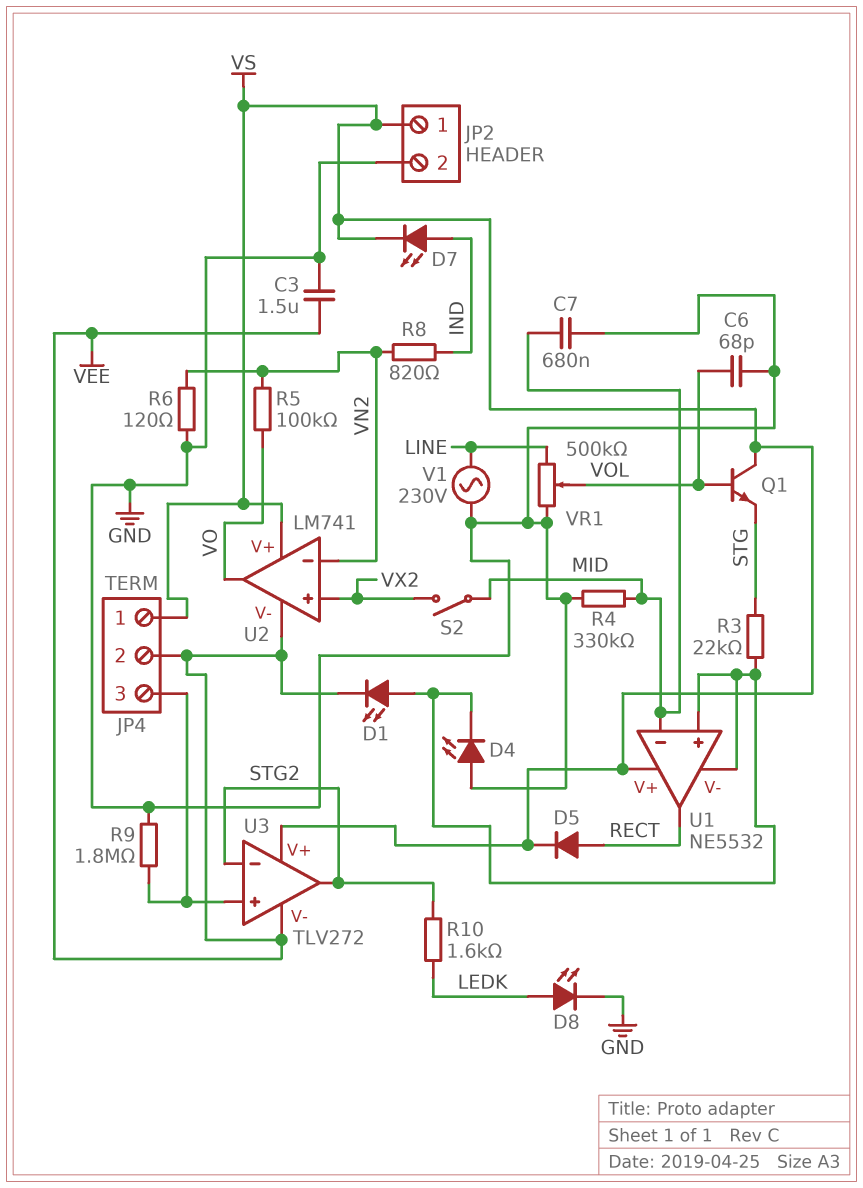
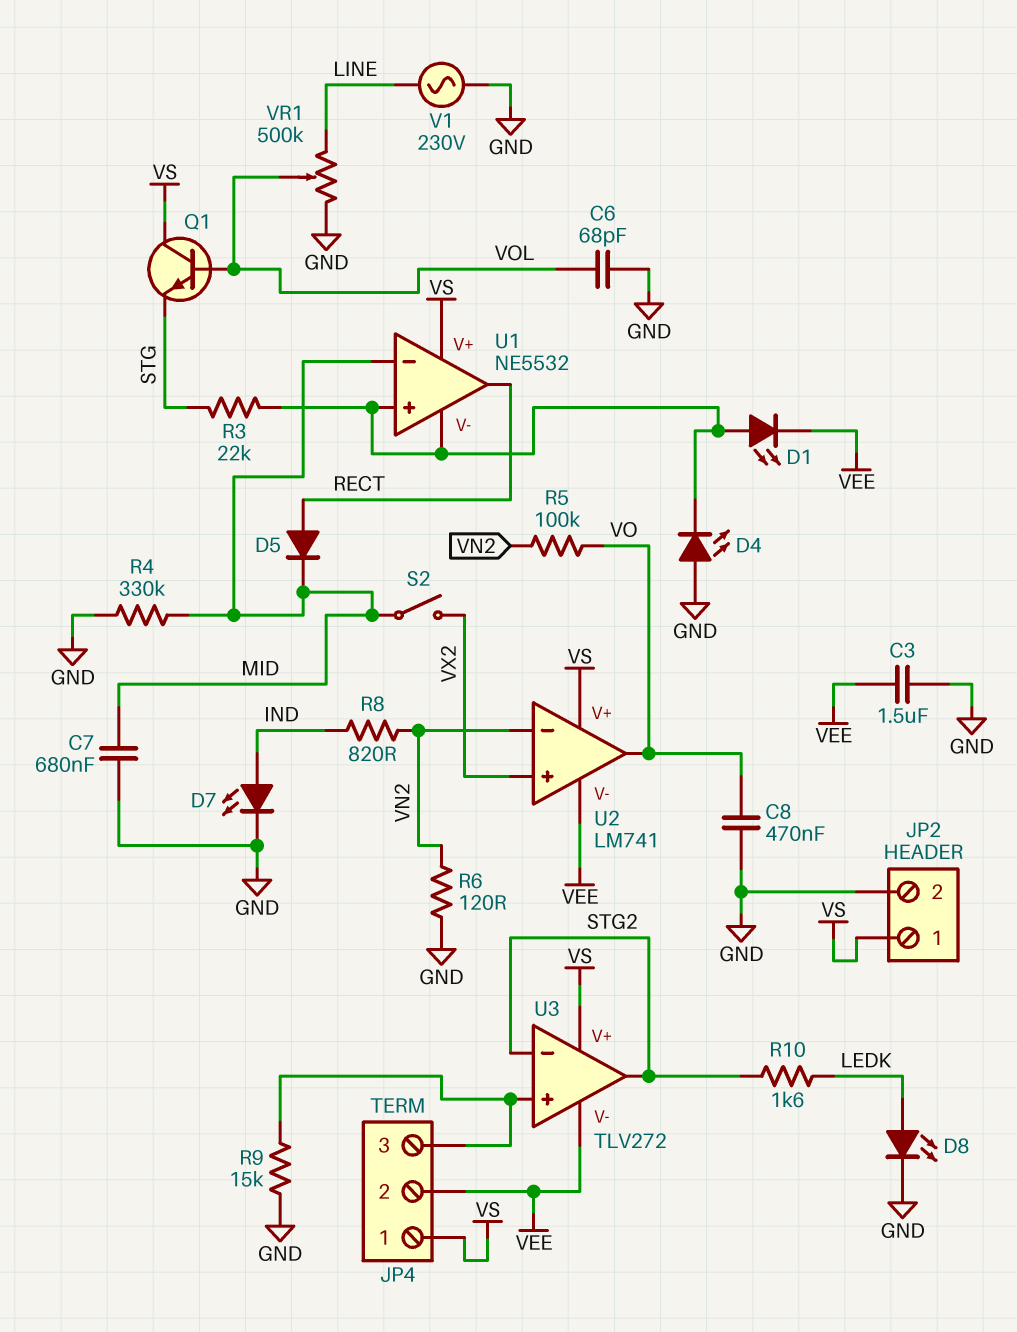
C8: none -> 470nF (GND, VO)
D5: diode (A RECT, K VS) -> diode (A RECT, K MID)
D7: LED (A IND, K VS) -> LED (A IND, K GND)
R9: 1.8M (GND, JP4/3) -> 15k (GND, JP4/3)

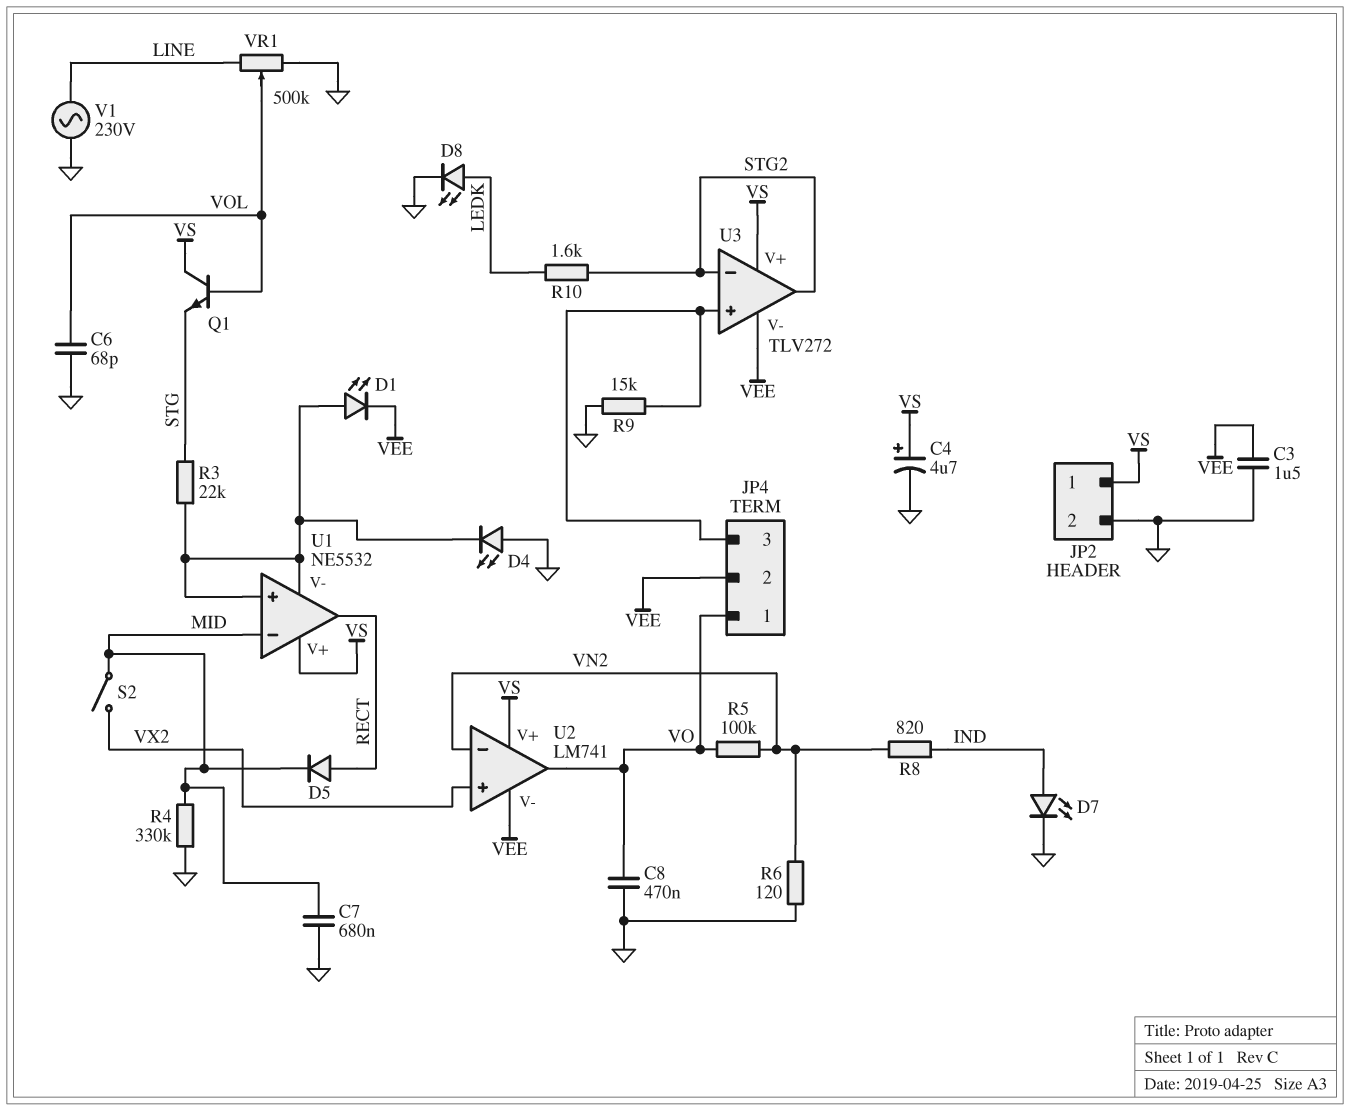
C4: none -> 4.7uF (plus VS, minus GND)
JP4 pin 1: VS -> VO

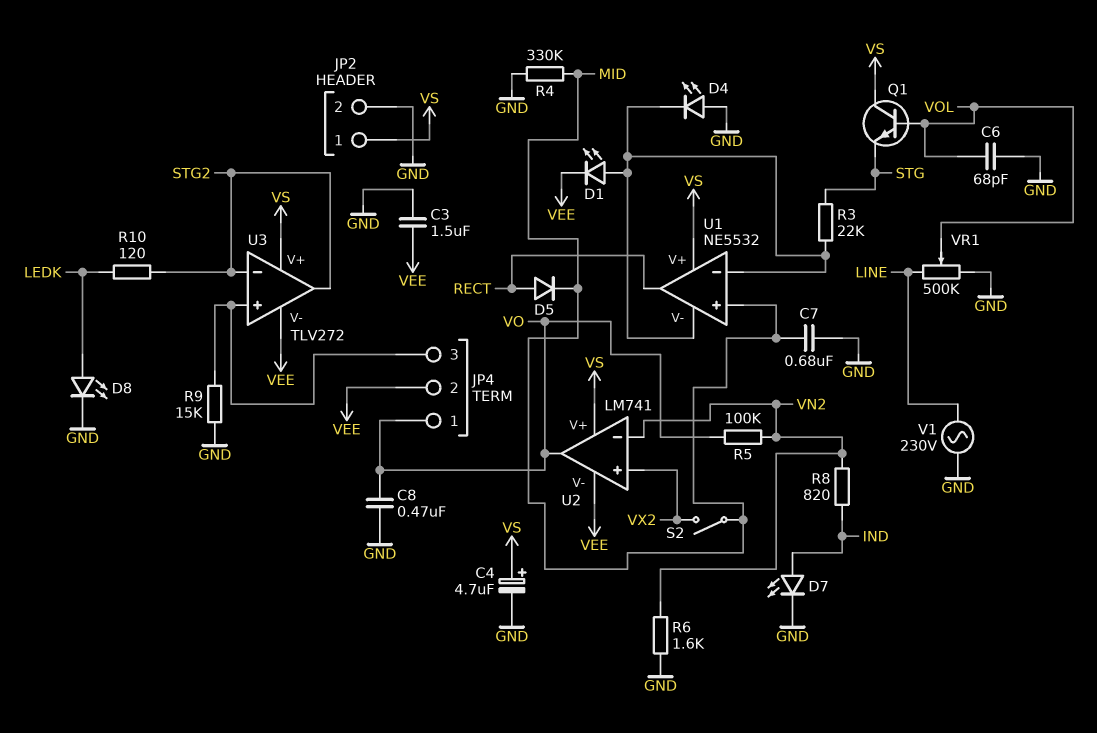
R6: 120 (GND, VN2) -> 1.6k (GND, VN2)
R10: 1.6k (LEDK, STG2) -> 120 (LEDK, STG2)
U1 pin in+: U1/V- -> MID
U1 pin in-: MID -> U1/V-

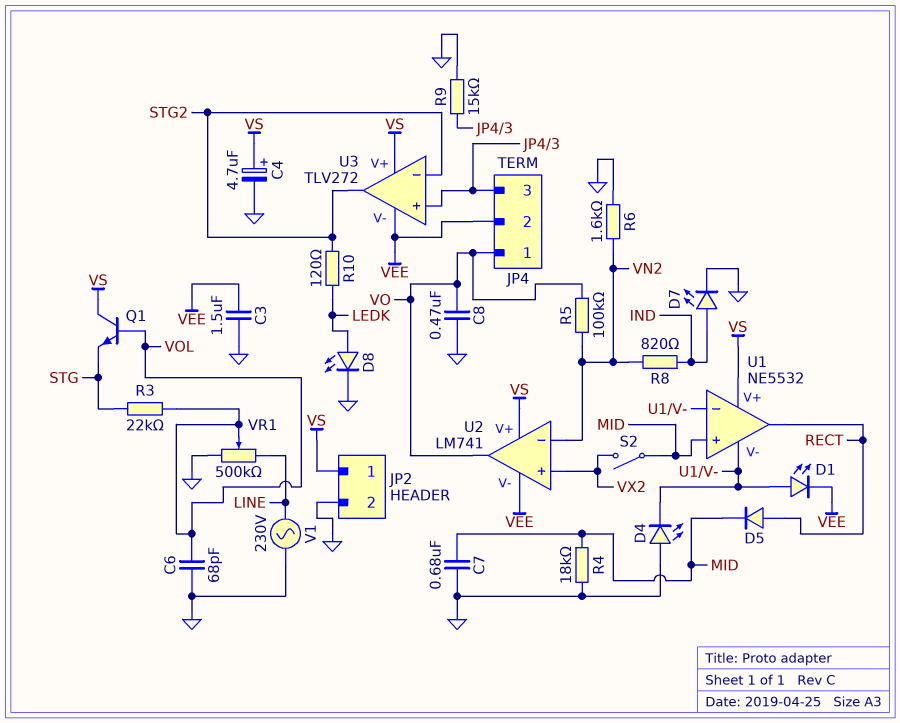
R3: 22k (STG, U1/V-) -> 22k (STG, VOL)
R4: 330k (GND, MID) -> 18k (GND, MID)

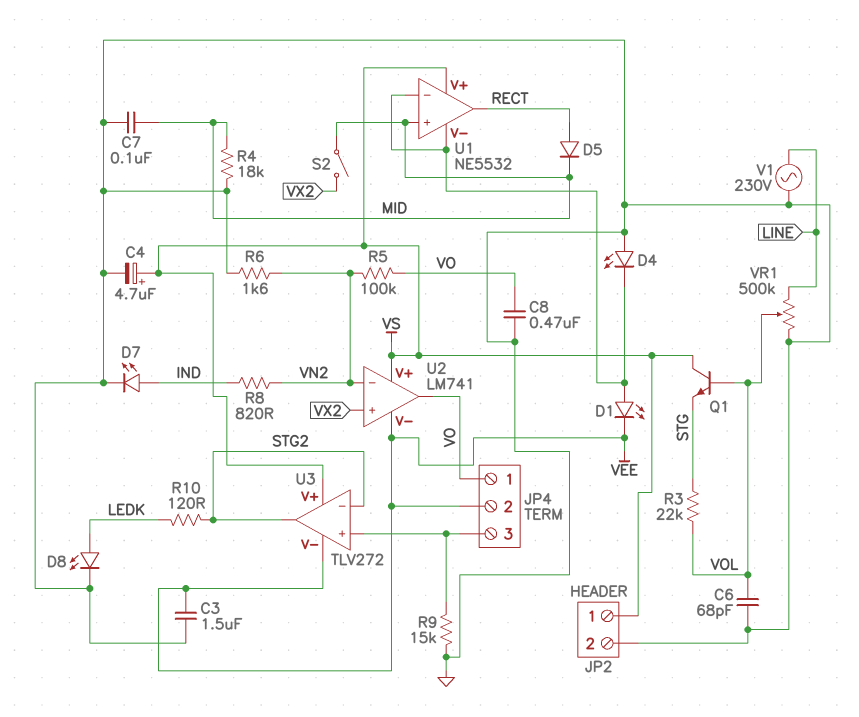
C7: 680nF (GND, MID) -> 100nF (GND, MID)

